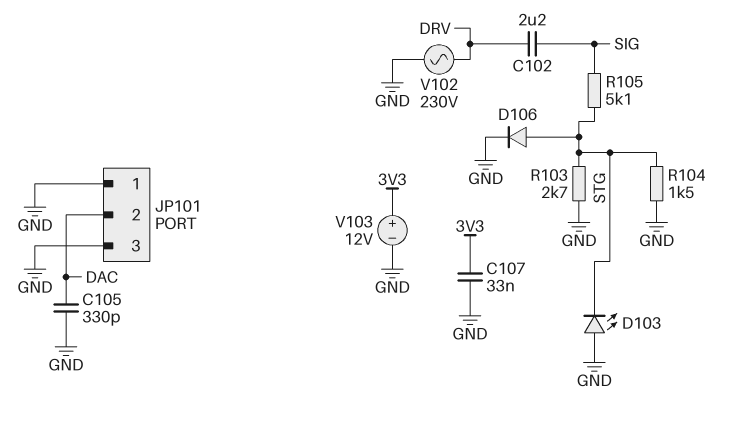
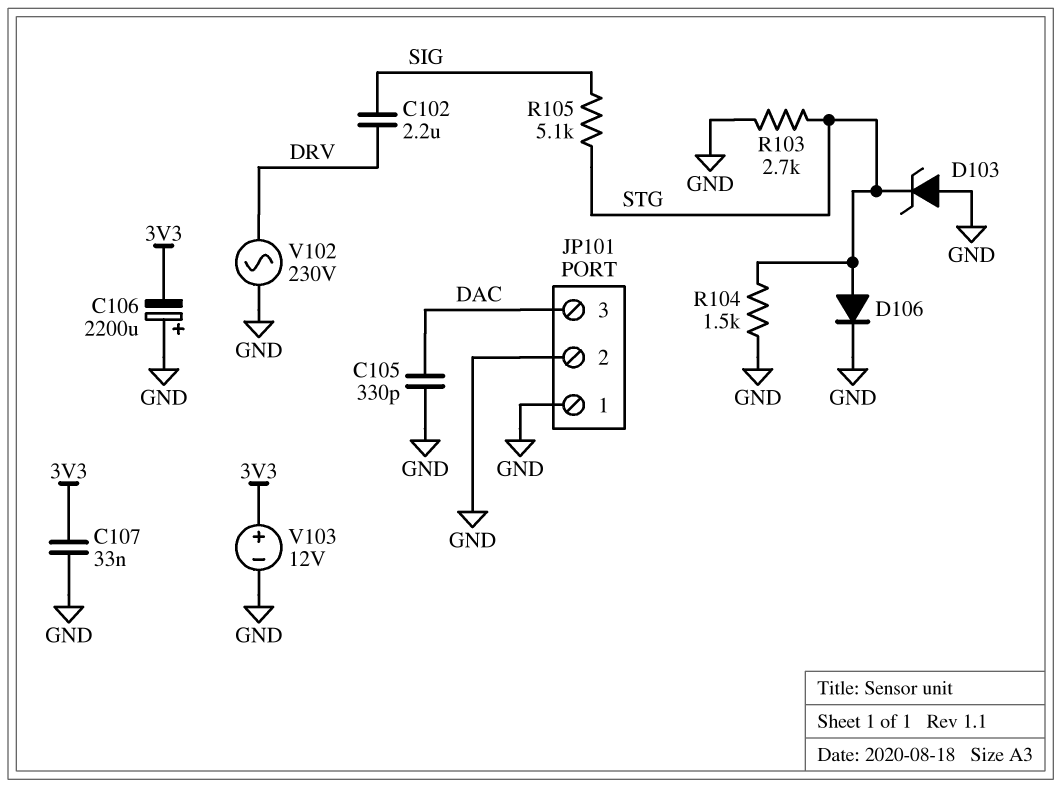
C106: none -> 2200uF (plus GND, minus 3V3)
D103: LED (A GND, K STG) -> zener (A GND, K STG)
JP101 pin 2: DAC -> GND
JP101 pin 3: GND -> DAC

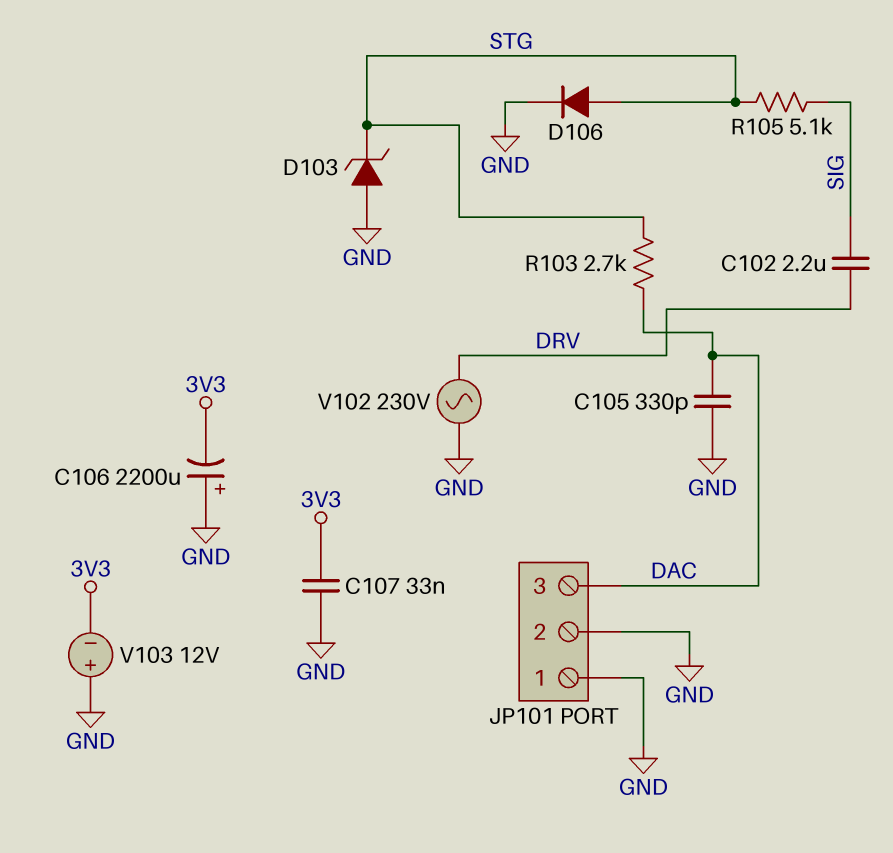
R103: 2.7k (GND, STG) -> 2.7k (DAC, STG)
R104: 1.5k (GND, STG) -> none
V103: 12V (plus 3V3, minus GND) -> 12V (plus GND, minus 3V3)

